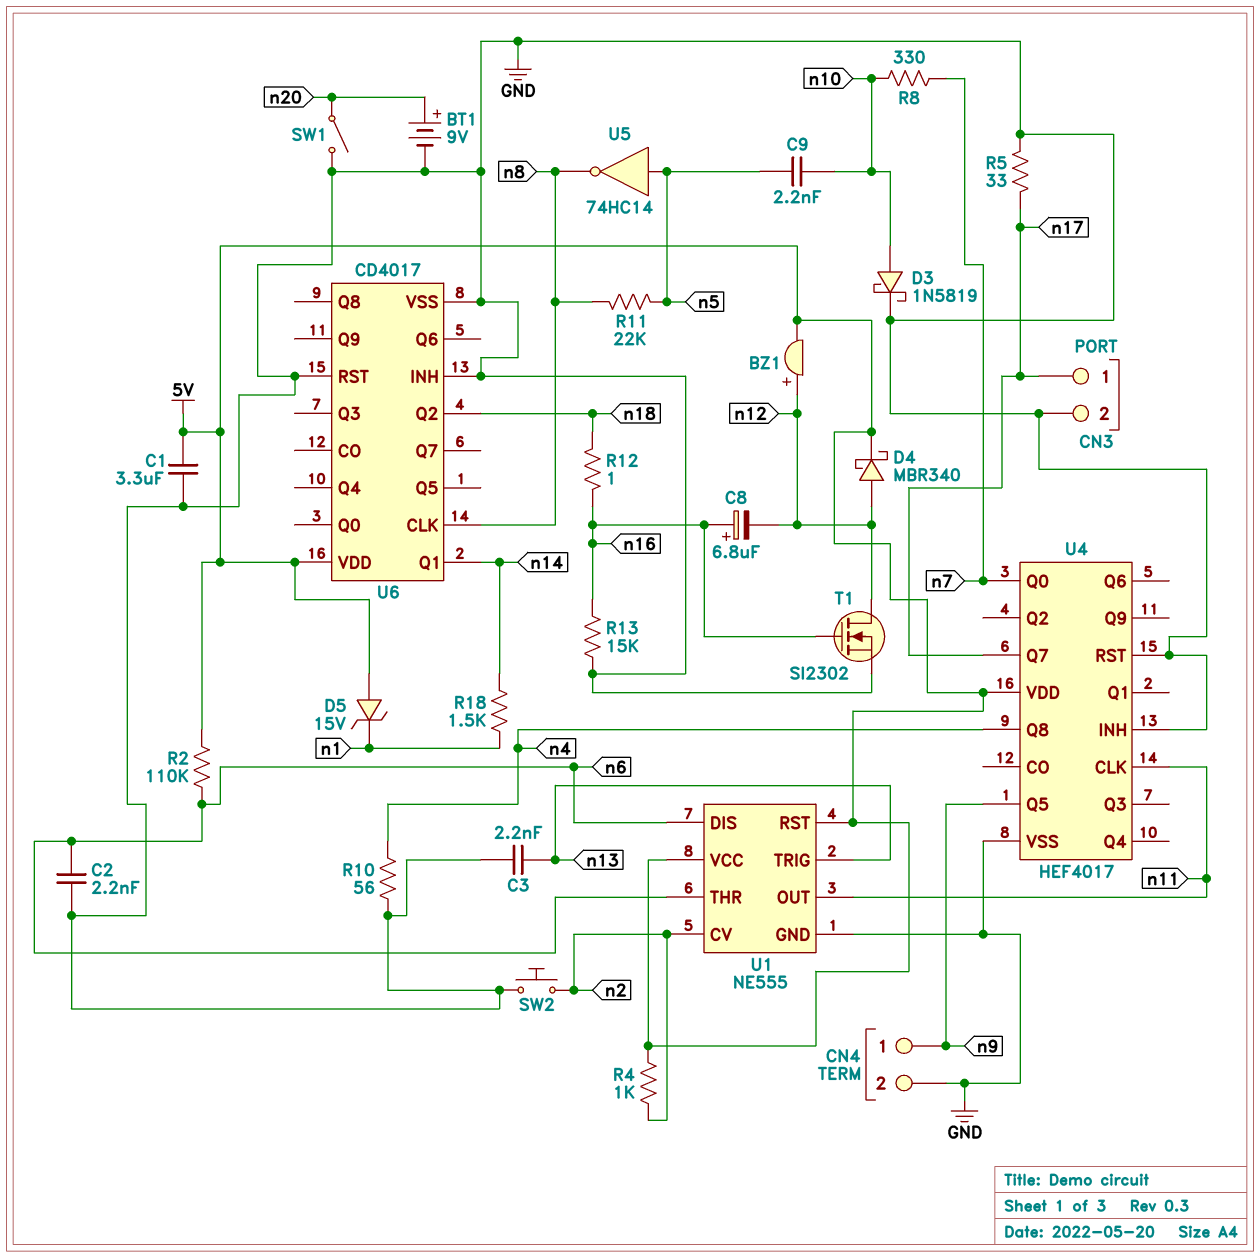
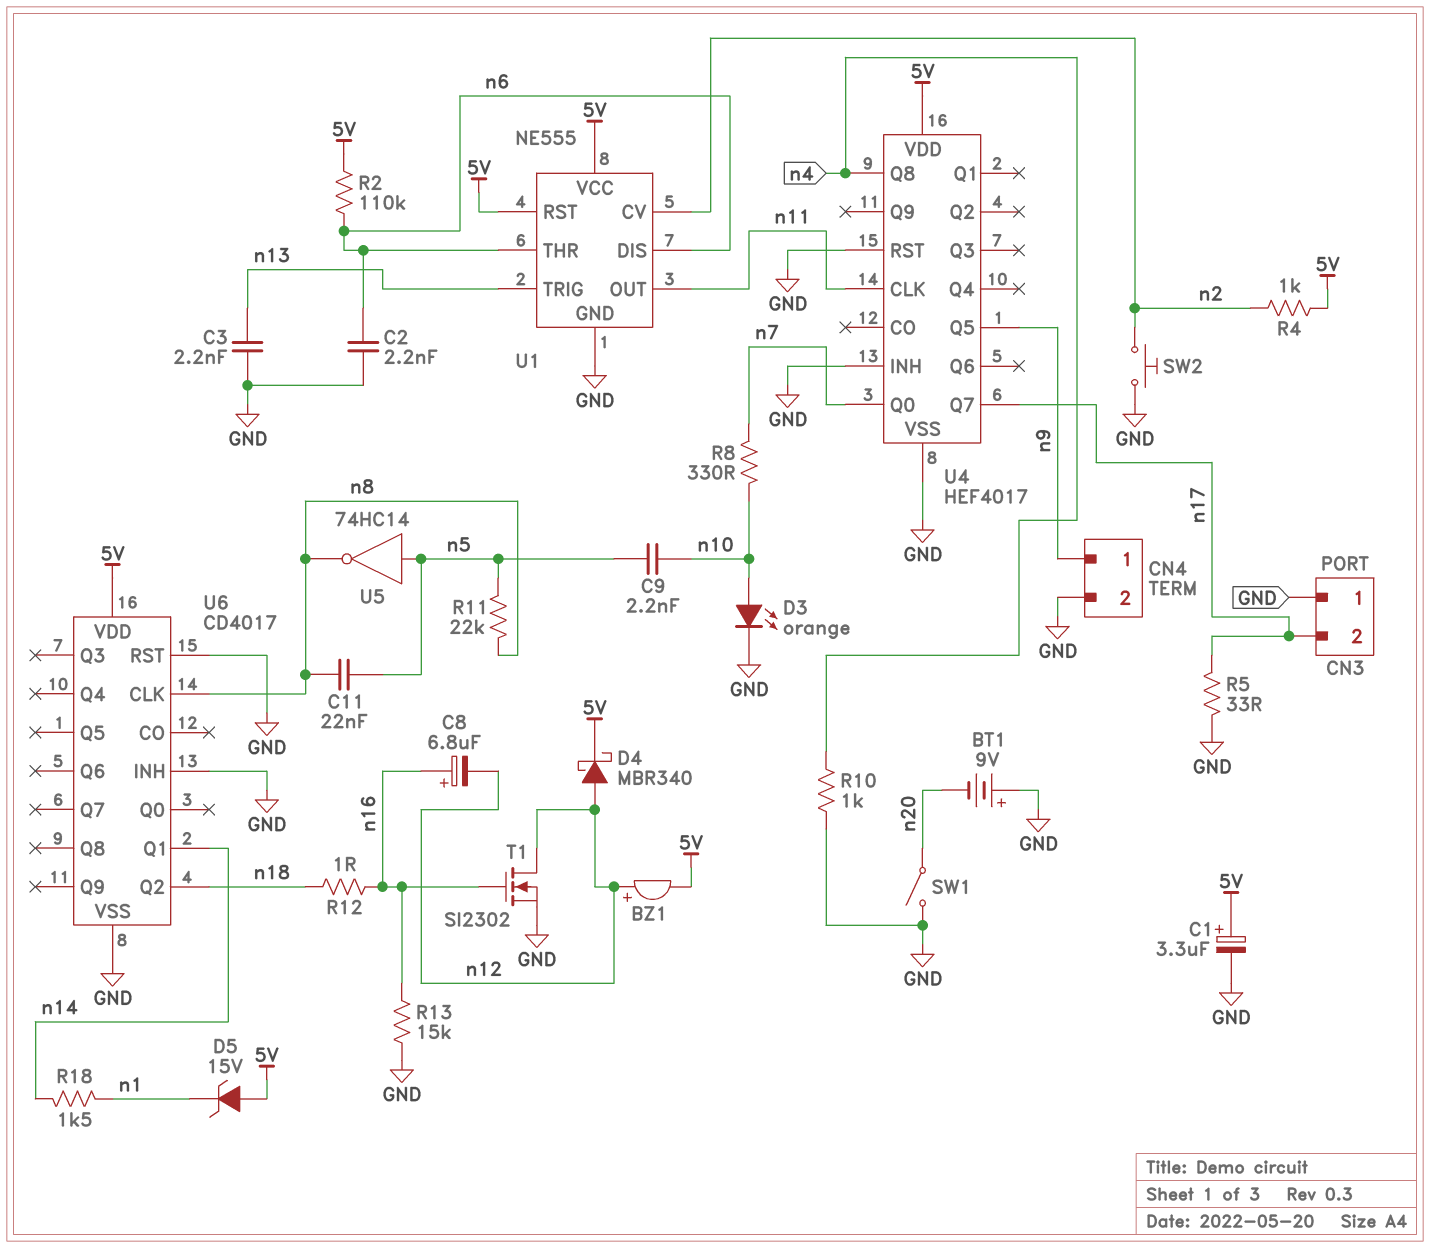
BT1: 9V (plus n20, minus GND) -> 9V (plus GND, minus n20)
C1: 3.3uF (5V, GND) -> 3.3uF (plus 5V, minus GND)
C11: none -> 22nF (n5, n8)
CN3 pin 1: n17 -> GND
CN3 pin 2: GND -> n17
D3: schottky 1N5819 (A n10, K GND) -> LED orange (A n10, K GND)
R10: 56 (GND, n4) -> 1k (GND, n4)

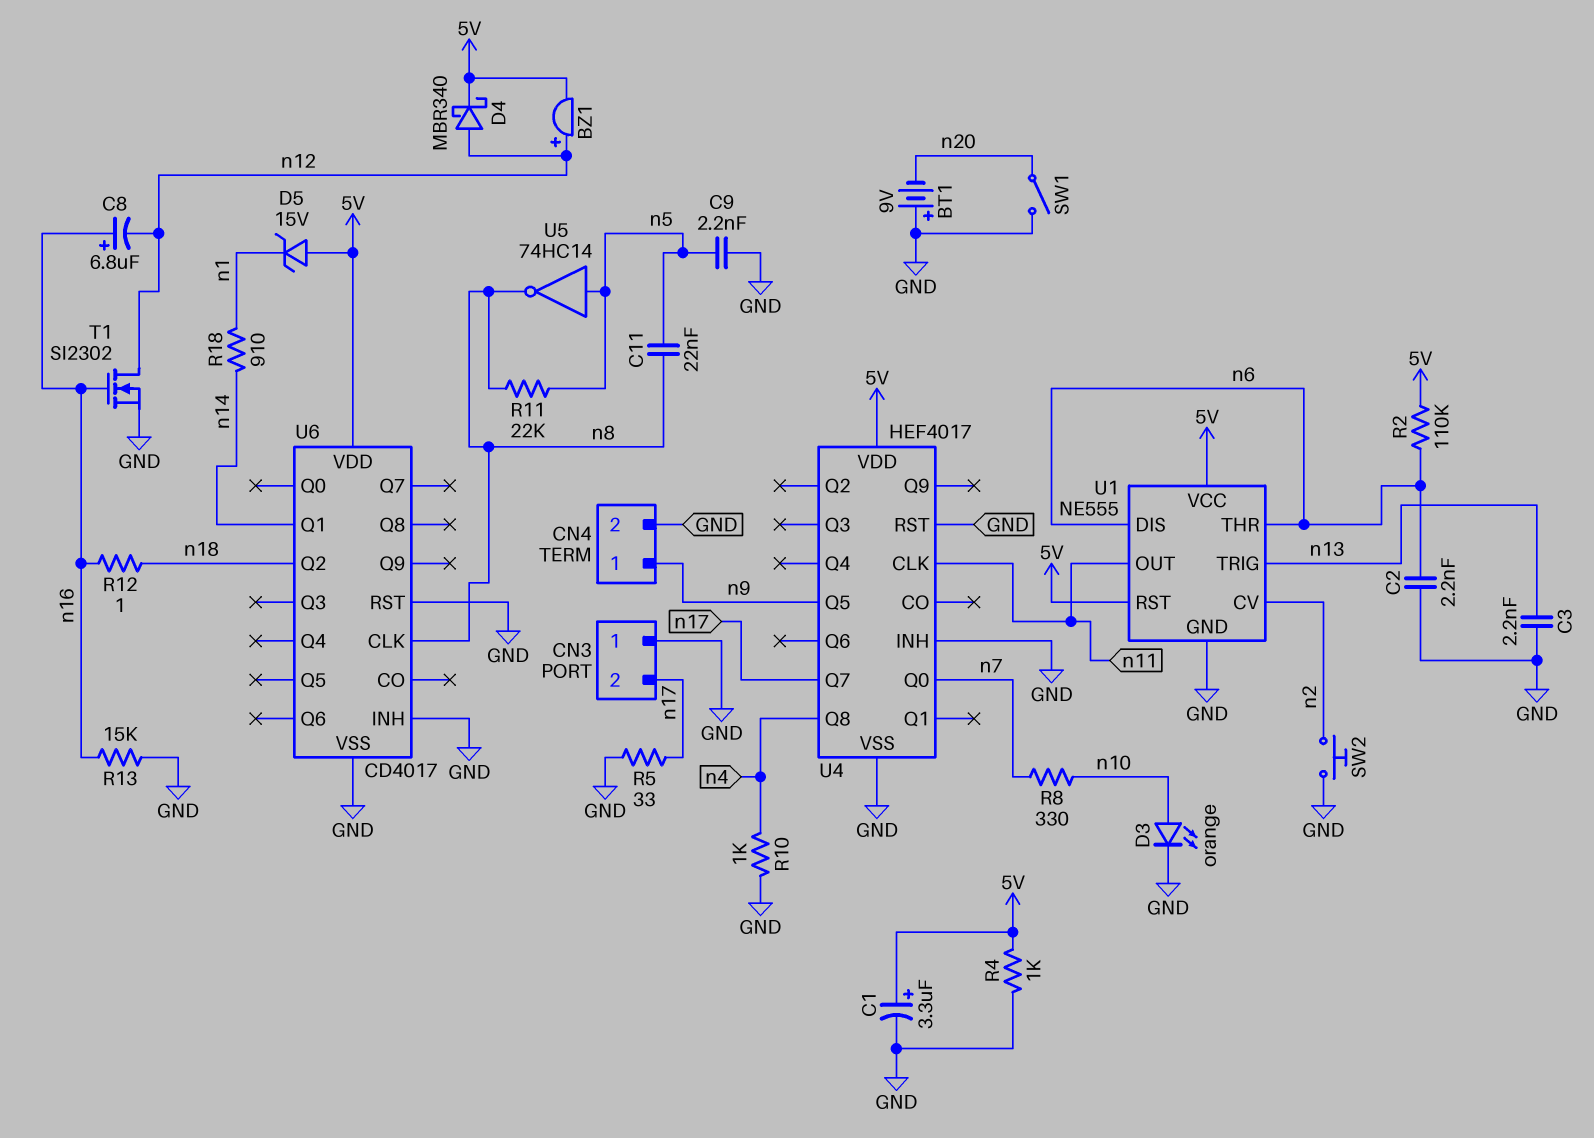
C9: 2.2nF (n5, n10) -> 2.2nF (GND, n5)
R4: 1k (5V, n2) -> 1k (5V, GND)
R18: 1.5k (n1, n14) -> 910 (n1, n14)

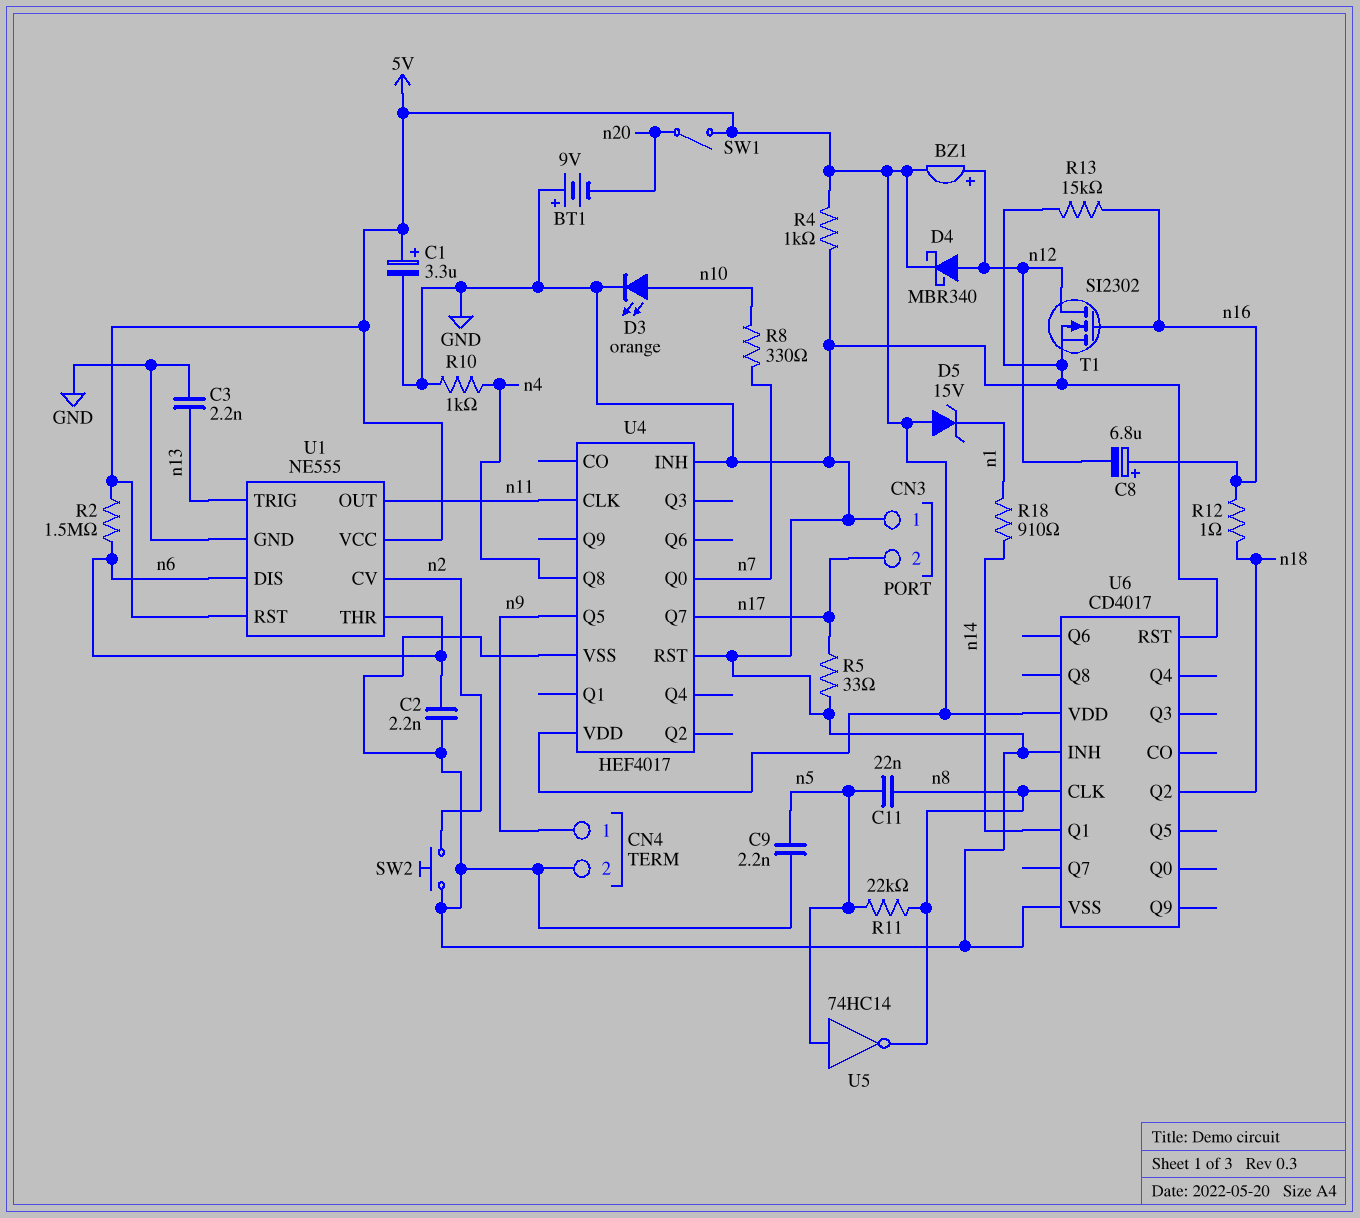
R2: 110k (5V, n6) -> 1.5M (5V, n6)
SW1: switch (GND, n20) -> switch (5V, n20)

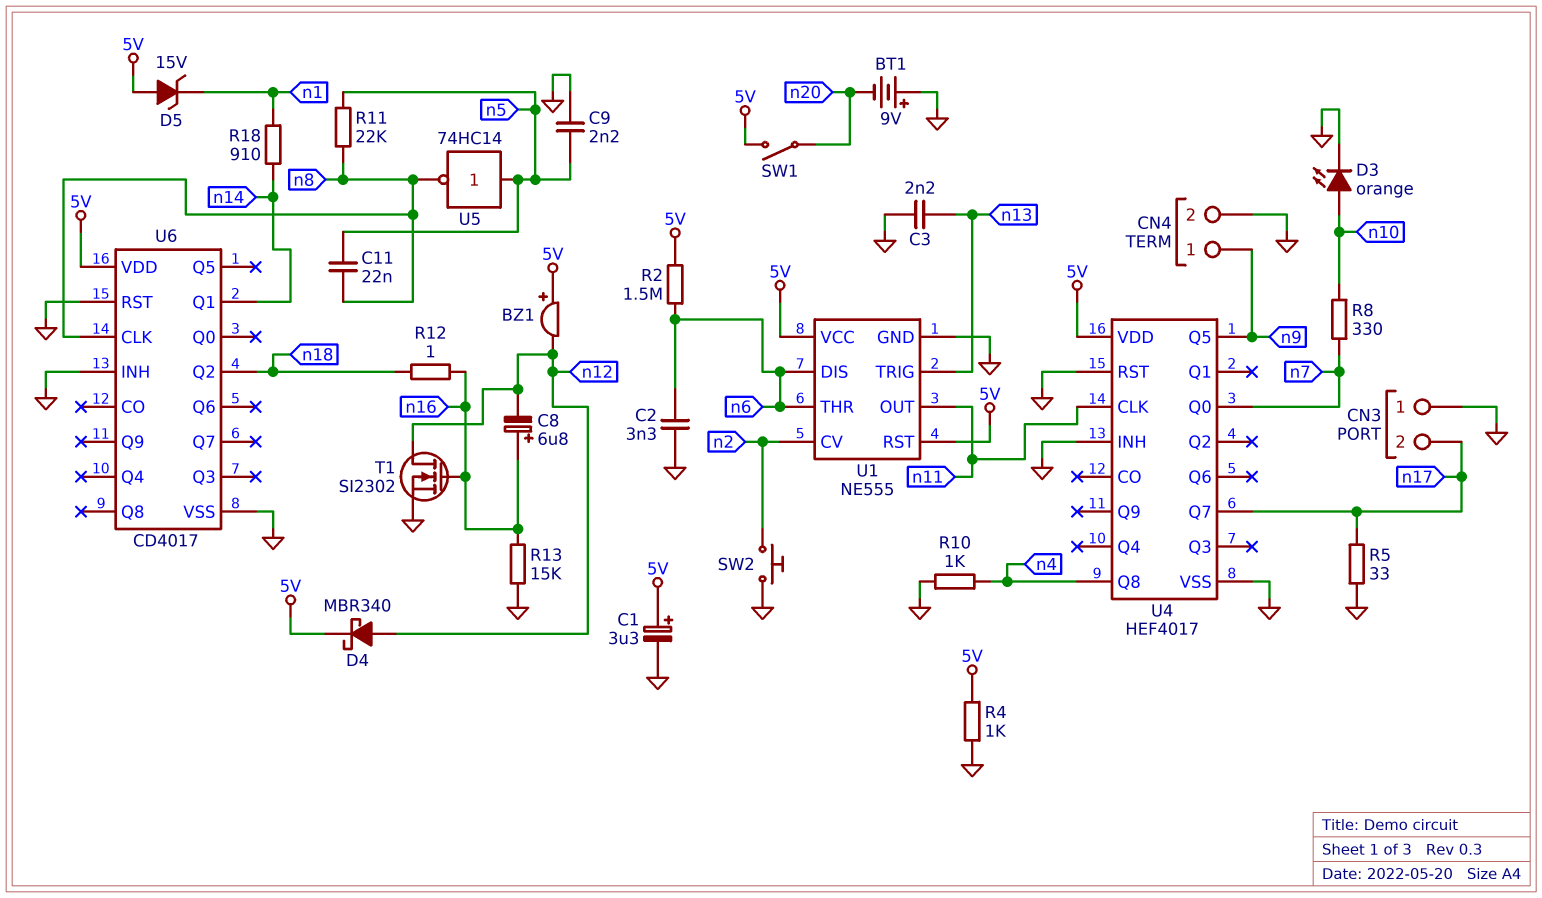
BZ1: buzzer (plus n12, minus 5V) -> buzzer (plus 5V, minus n12)
C2: 2.2nF (GND, n6) -> 3.3nF (GND, n6)

